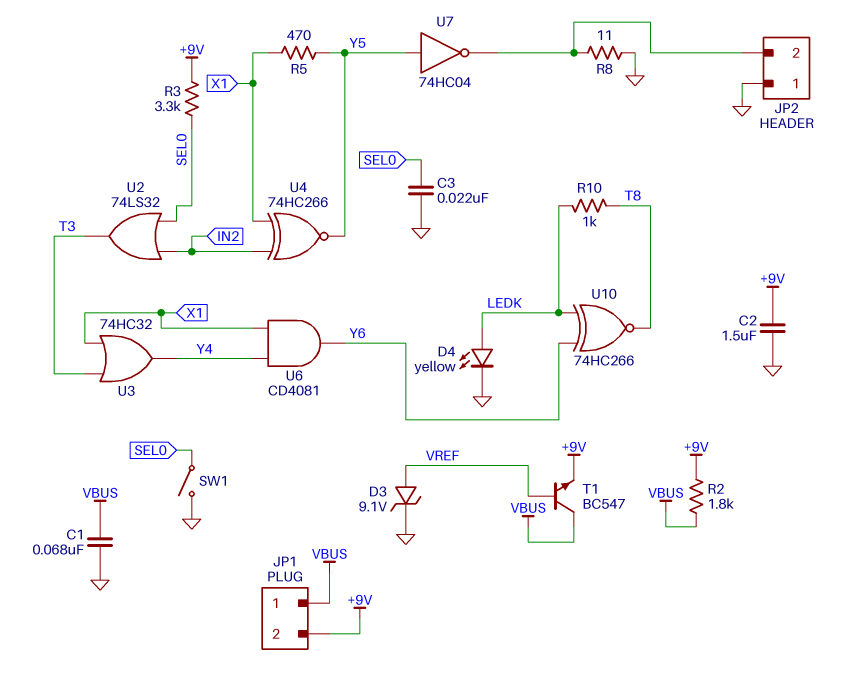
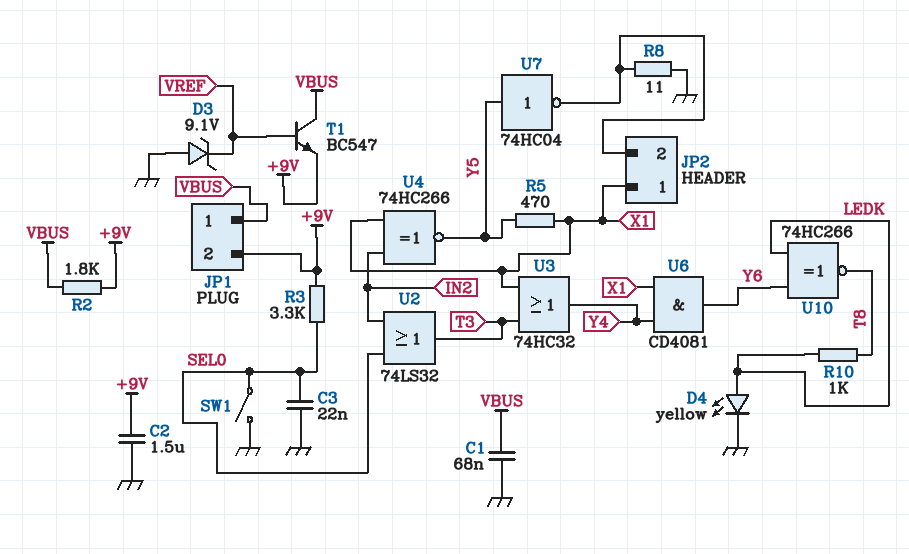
D3: zener 9.1V (A VREF, K GND) -> zener 9.1V (A GND, K VREF)
JP2 pin 1: GND -> X1

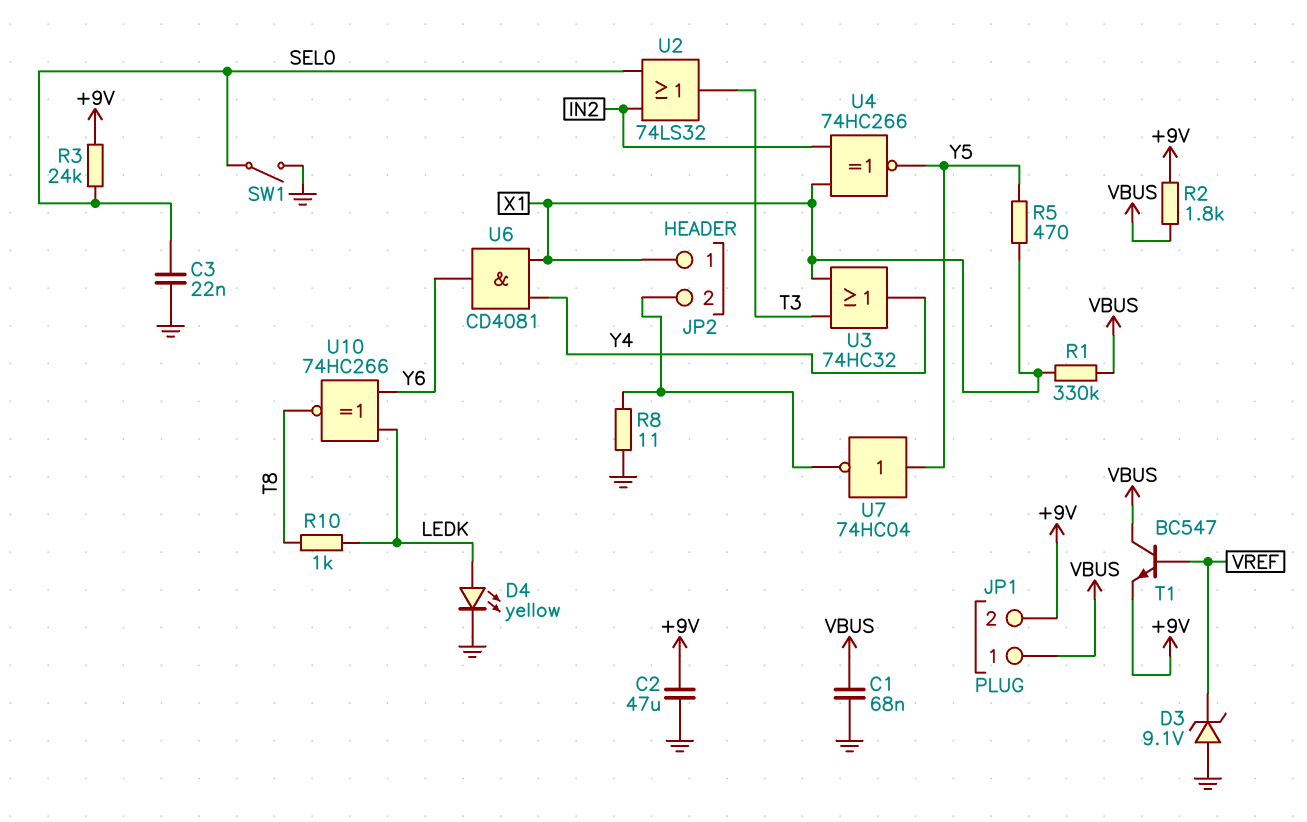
C2: 1.5uF (+9V, GND) -> 47uF (+9V, GND)
R1: none -> 330k (VBUS, X1)
R3: 3.3k (+9V, SEL0) -> 24k (+9V, SEL0)

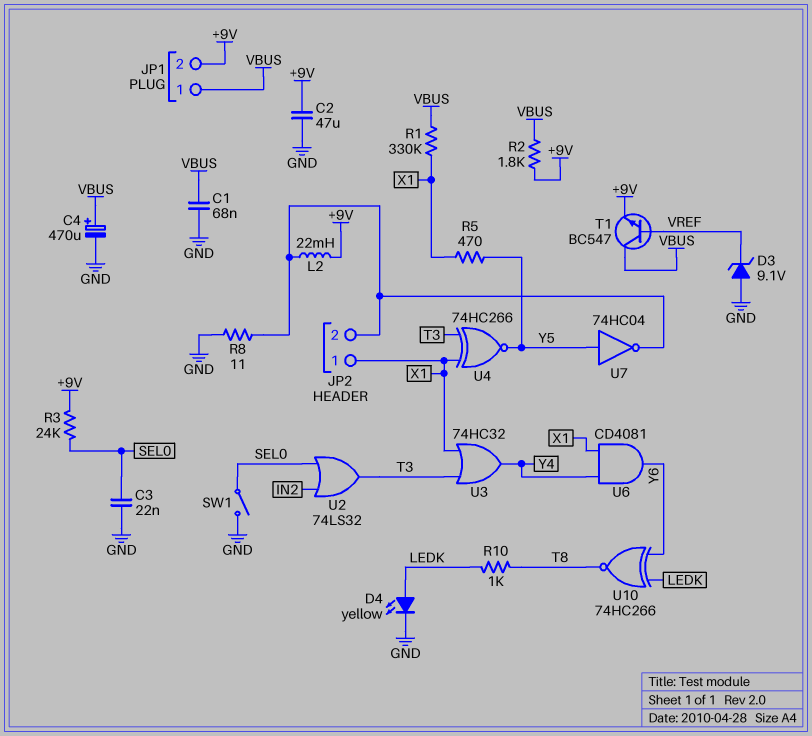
C4: none -> 470uF (plus VBUS, minus GND)
L2: none -> 22mH (+9V, JP2/2)
U4: XNOR 74HC266 (in IN2, in X1, out Y5) -> XNOR 74HC266 (in T3, in X1, out Y5)

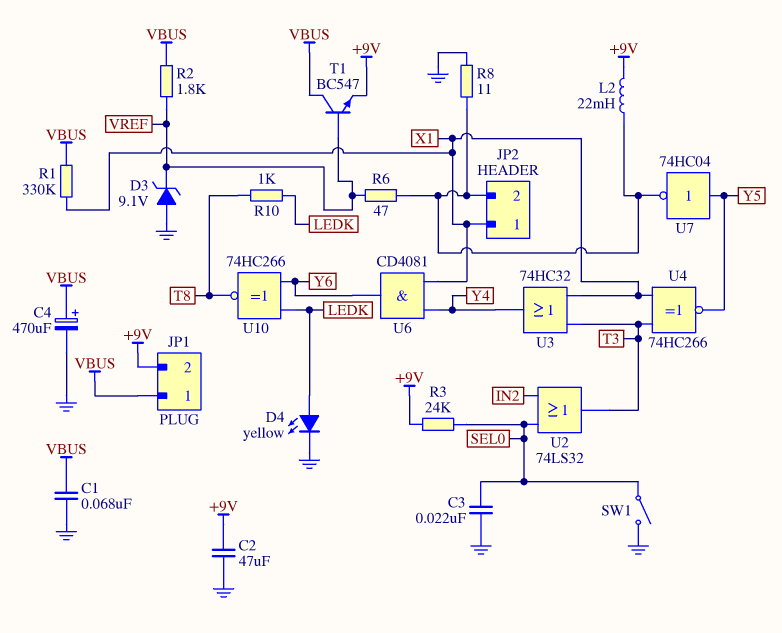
R2: 1.8k (+9V, VBUS) -> 1.8k (VBUS, VREF)
R5: 470 (X1, Y5) -> none
R6: none -> 47 (JP2/2, VREF)

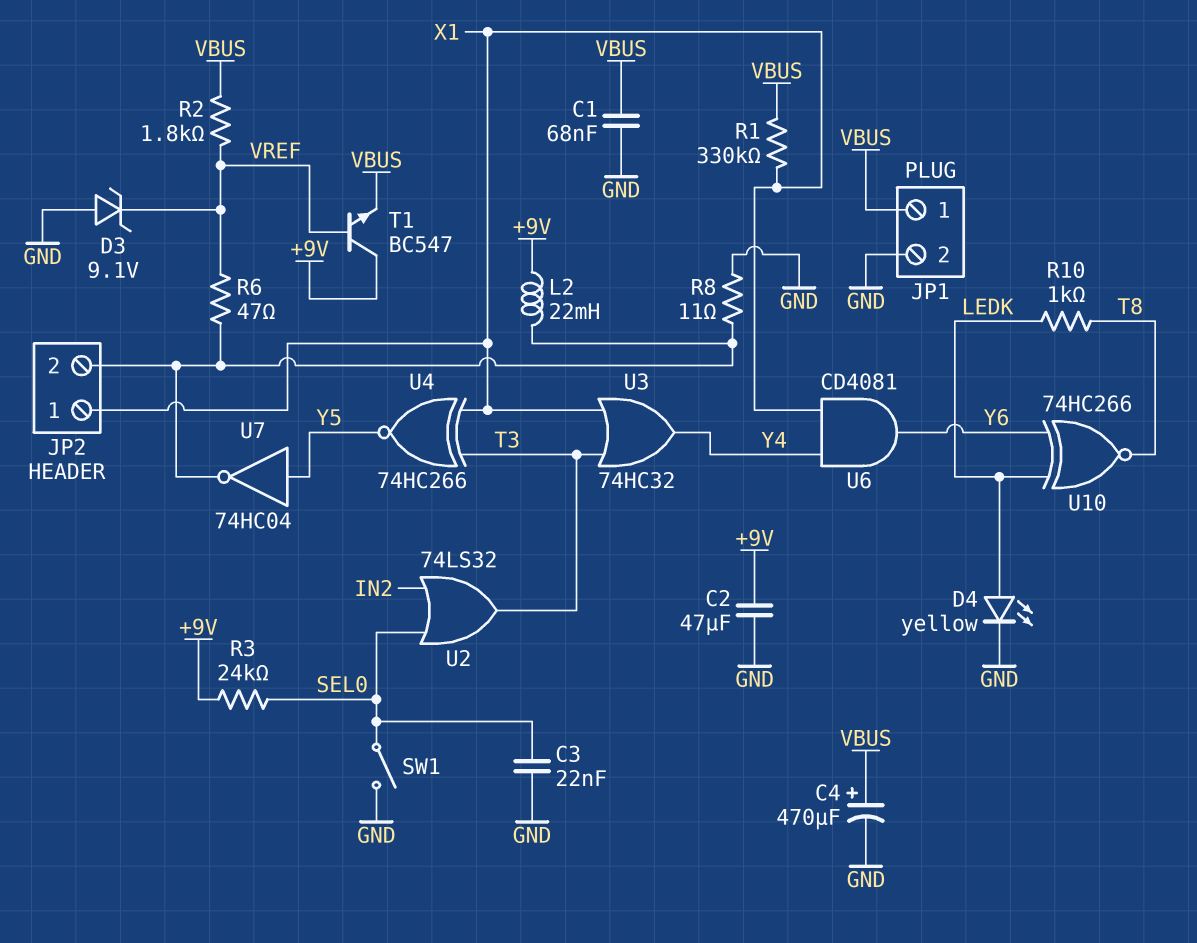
JP1 pin 2: +9V -> GND
T1: NPN BC547 (B VREF, C VBUS, E +9V) -> NPN BC547 (B VREF, C +9V, E VBUS)

